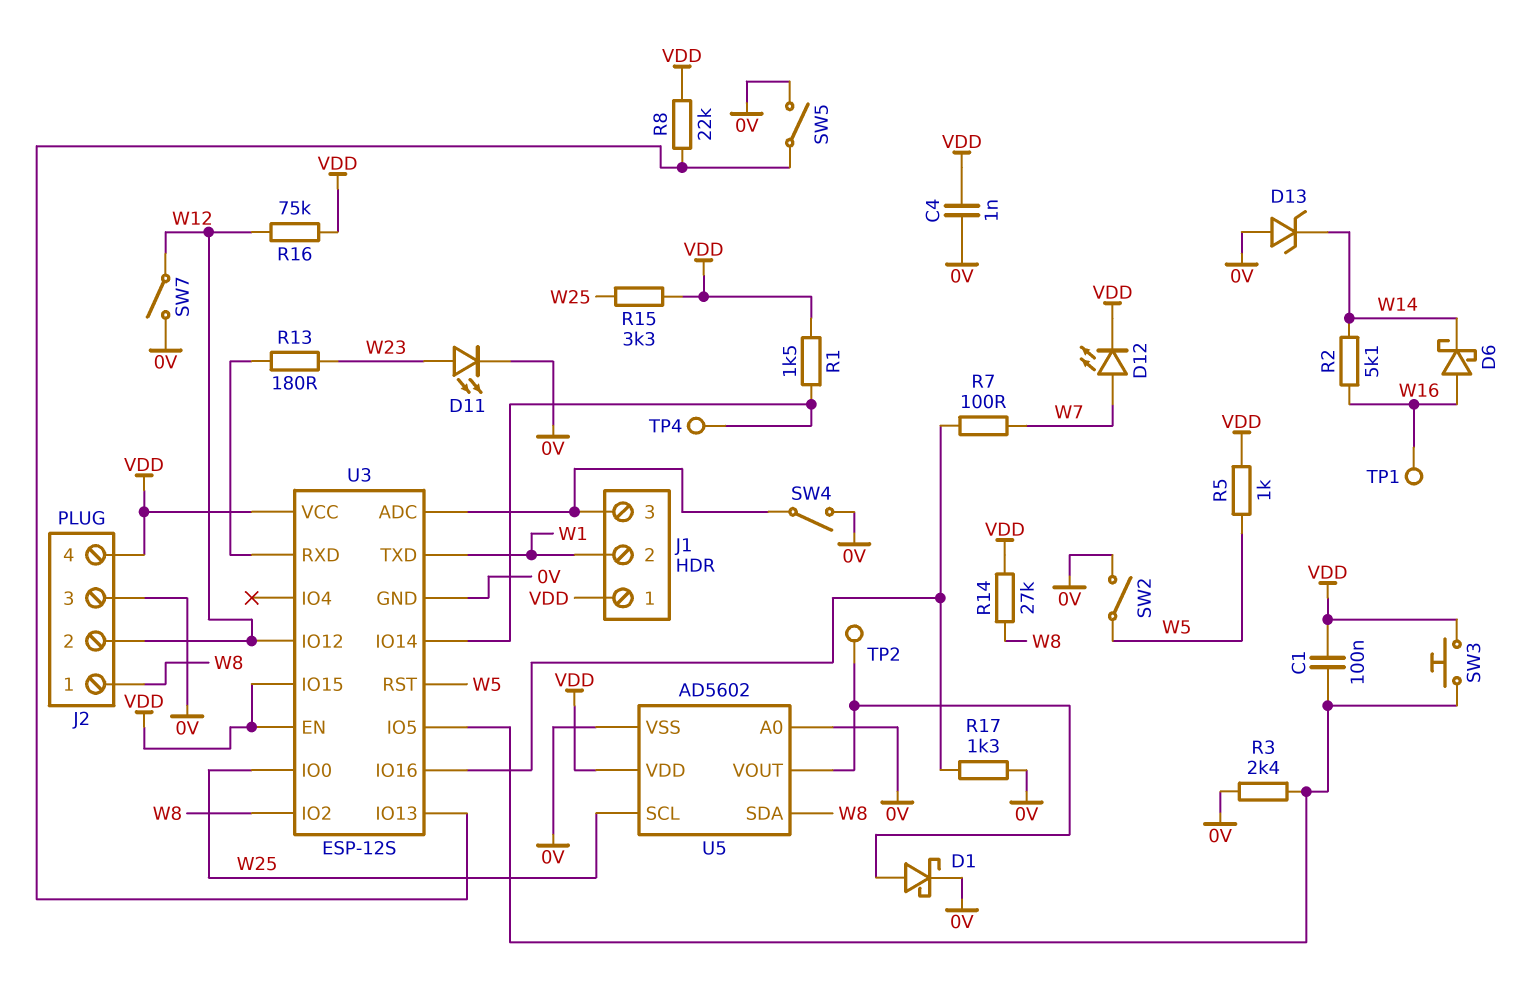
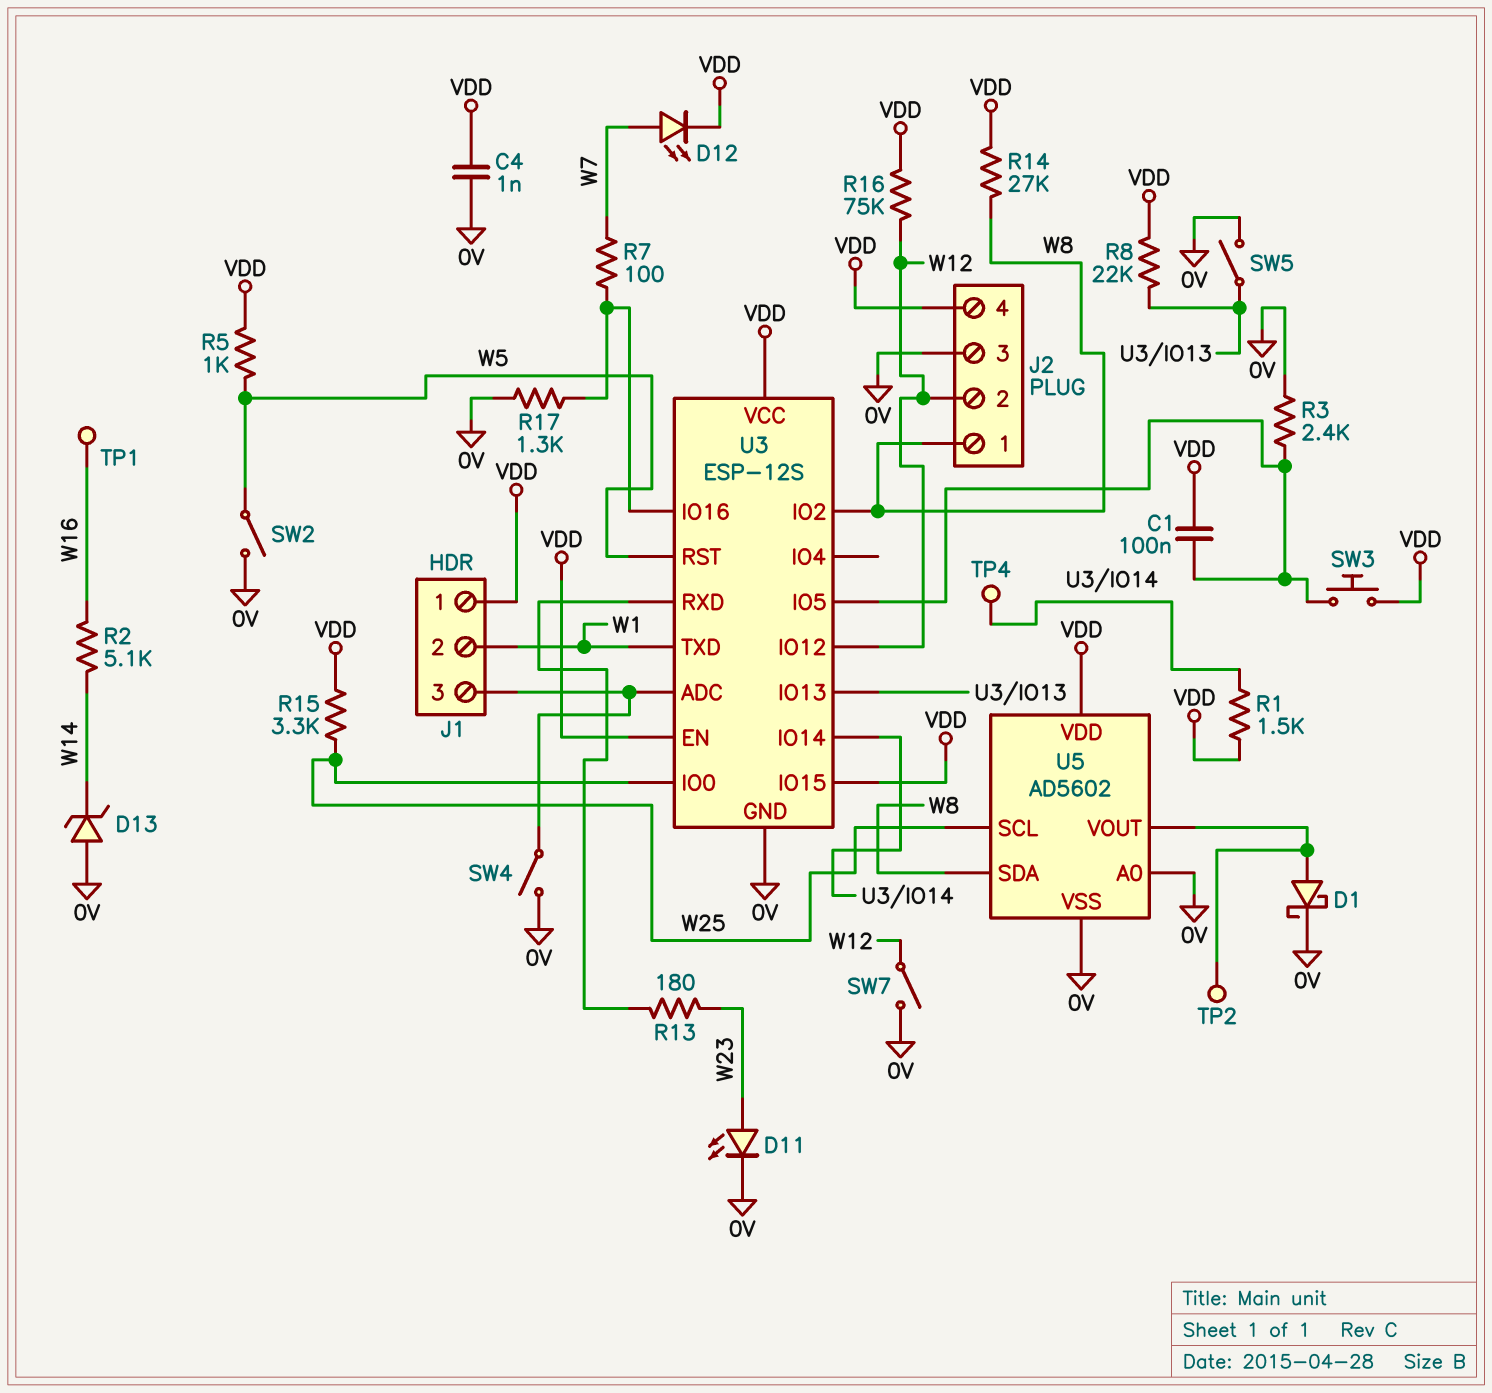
D6: schottky (A W16, K W14) -> none

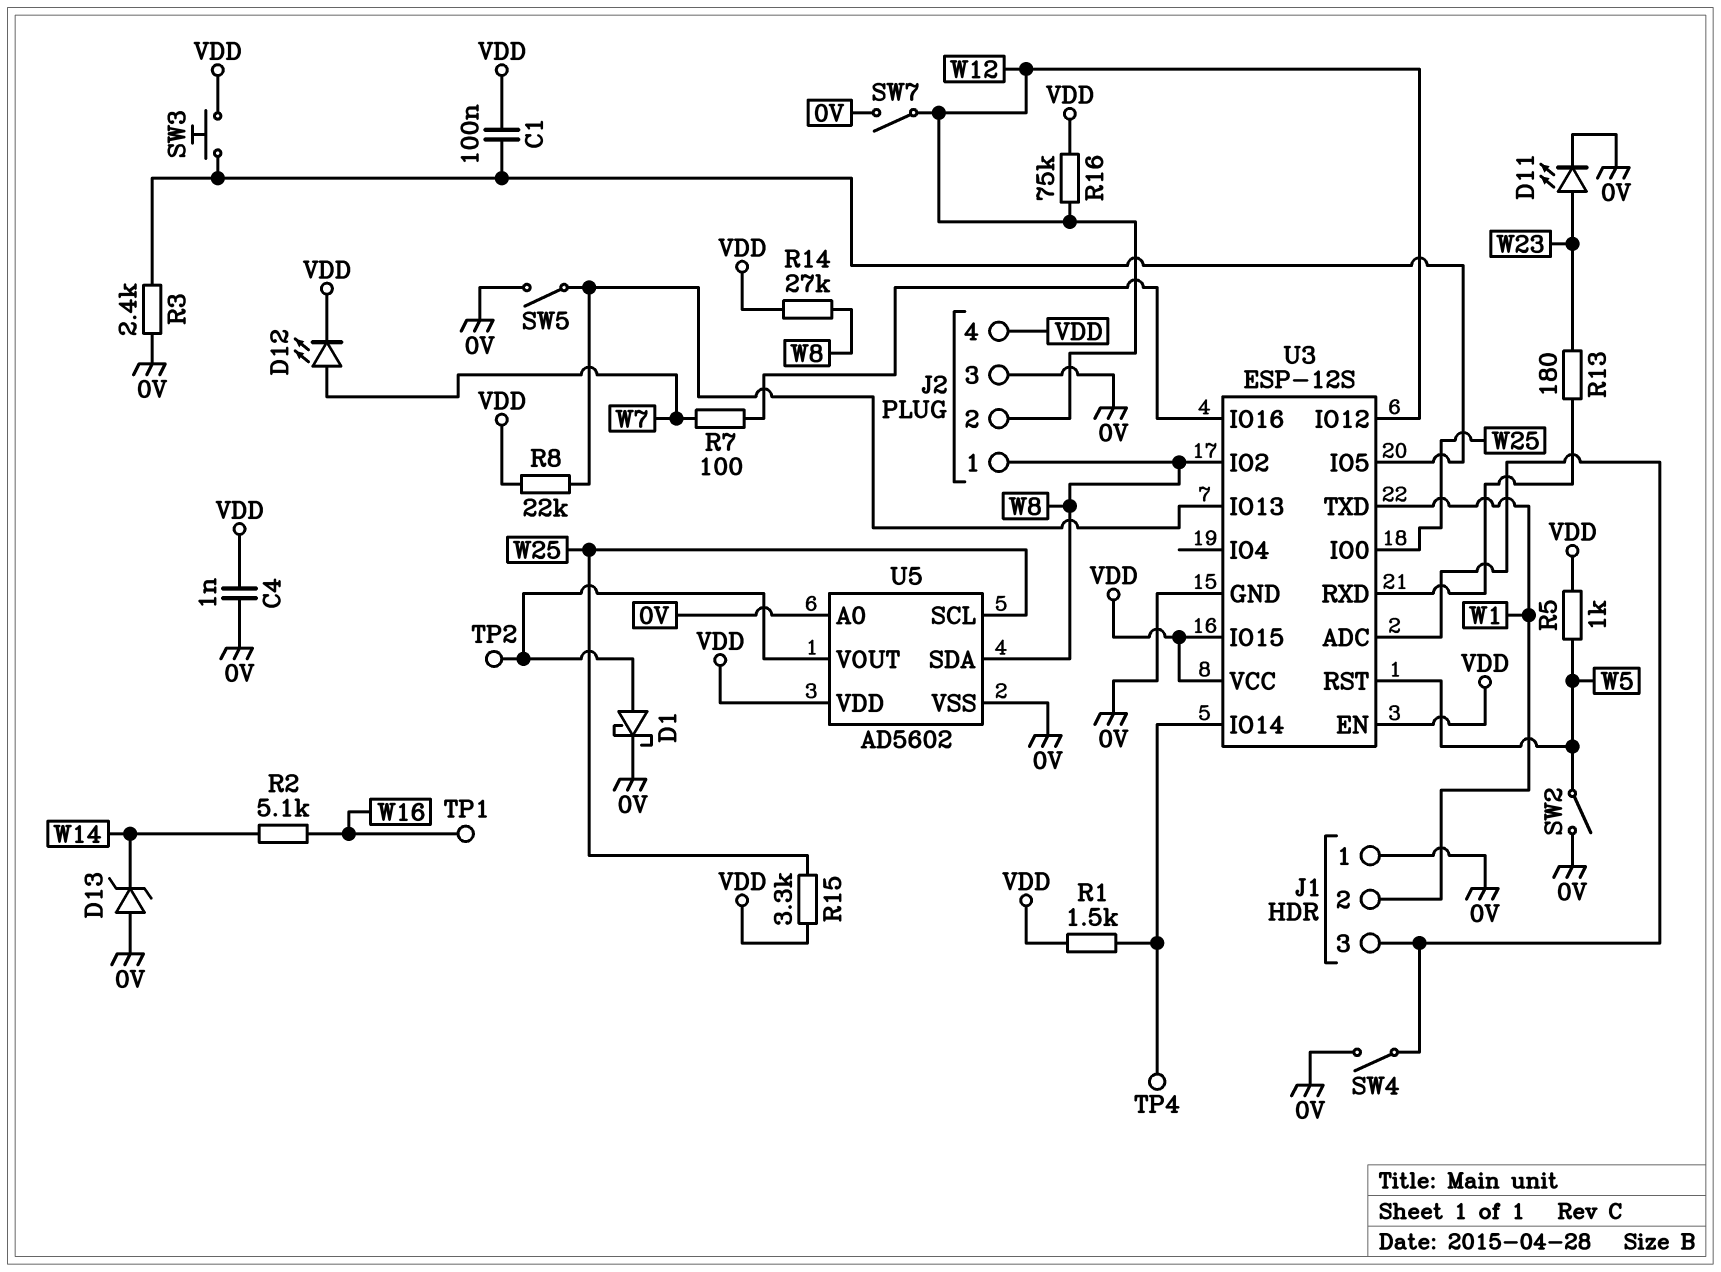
J1 pin 1: VDD -> 0V
R17: 1.3k (0V, U3/IO16) -> none

